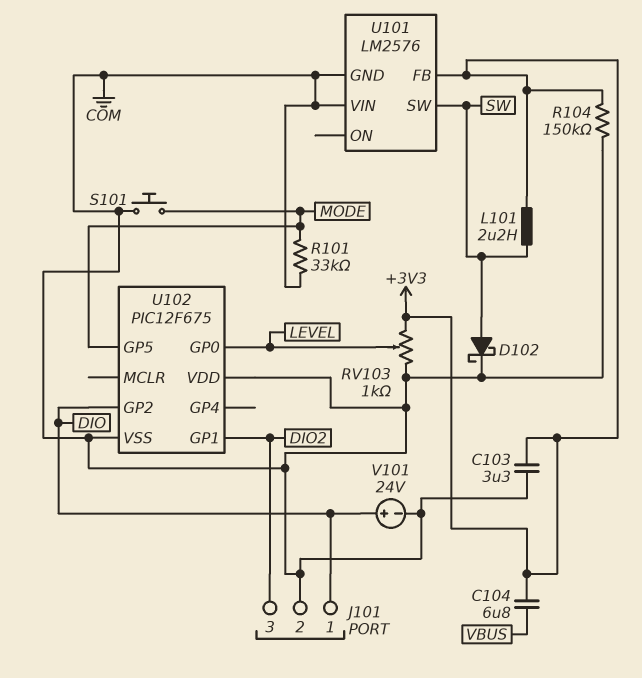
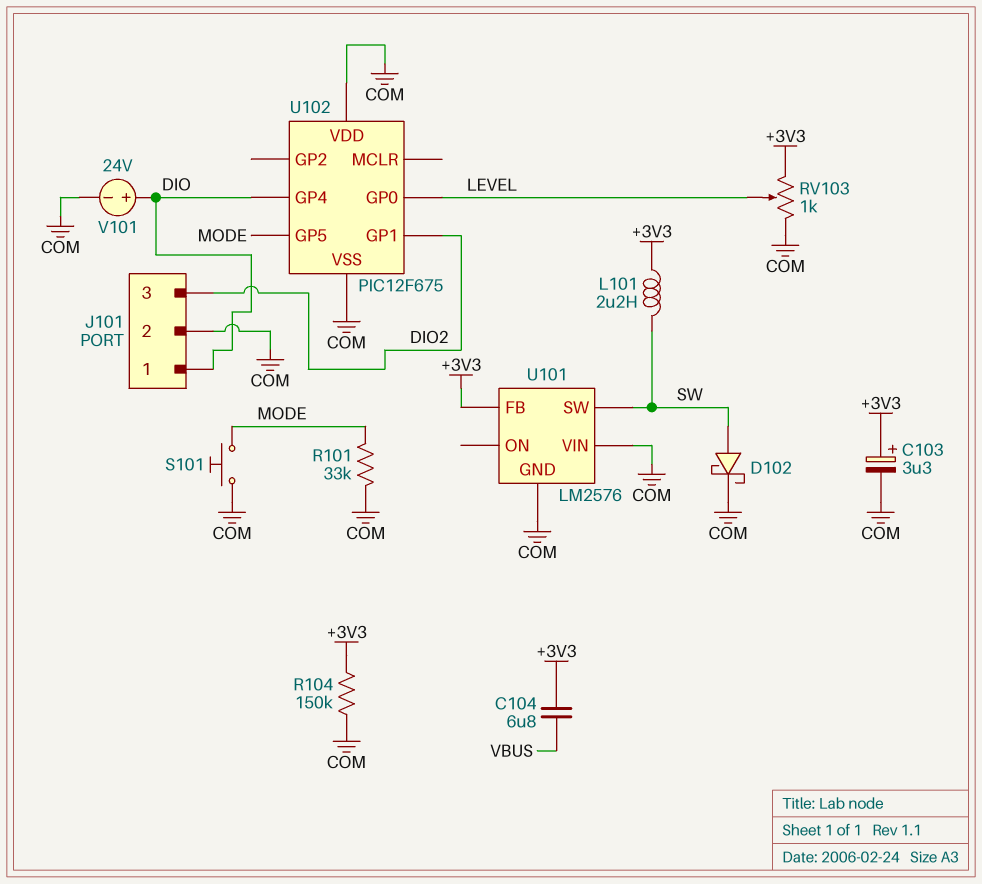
C103: 3.3uF (+3V3, COM) -> 3.3uF (plus +3V3, minus COM)
U102 pin GP2: DIO -> none
U102 pin GP4: none -> DIO

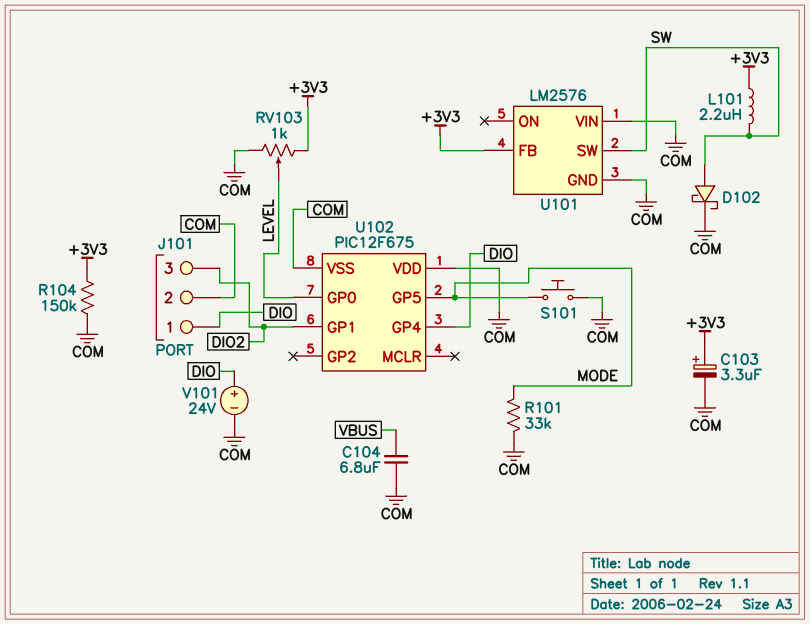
C104: 6.8uF (+3V3, VBUS) -> 6.8uF (COM, VBUS)

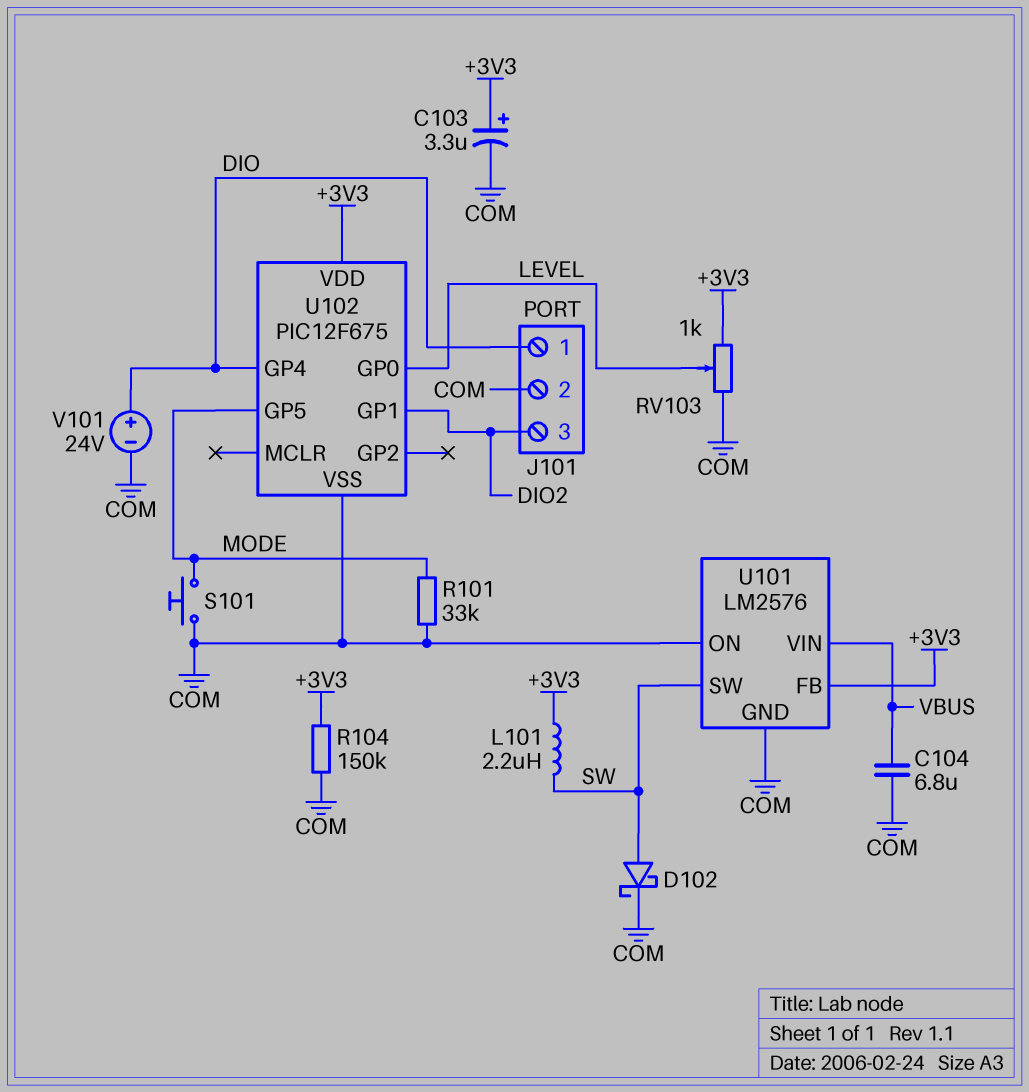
U101 pin ON: none -> COM
U101 pin VIN: COM -> VBUS
U102 pin VDD: COM -> +3V3

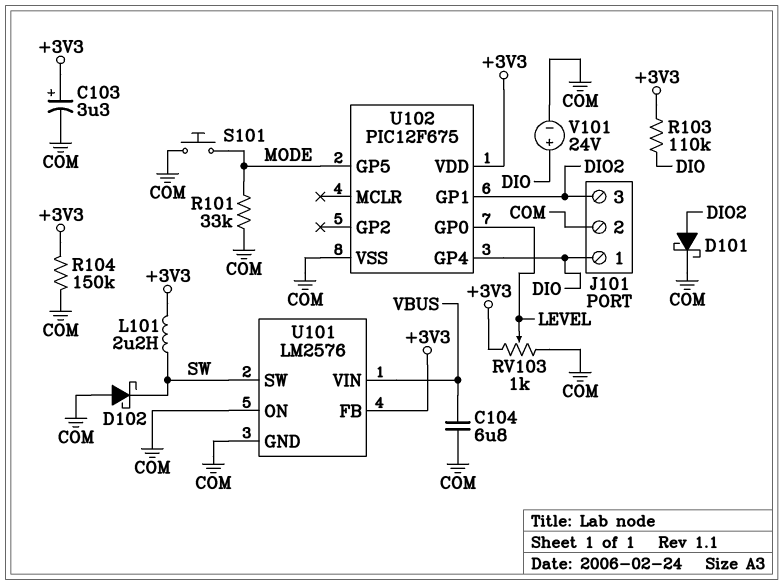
D101: none -> schottky (A DIO2, K COM)
D102: schottky (A SW, K COM) -> schottky (A COM, K SW)
R103: none -> 110k (+3V3, DIO)

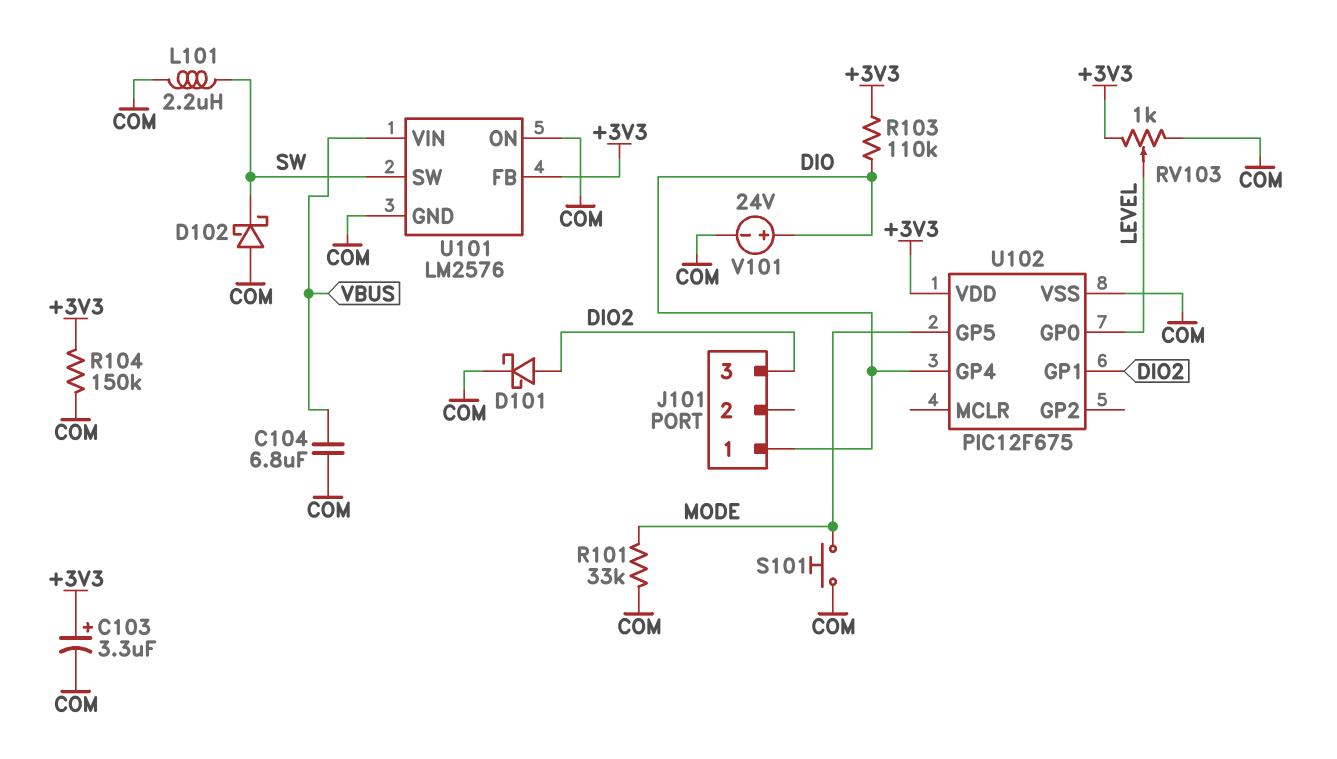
J101 pin 2: COM -> none
L101: 2.2uH (+3V3, SW) -> 2.2uH (COM, SW)

